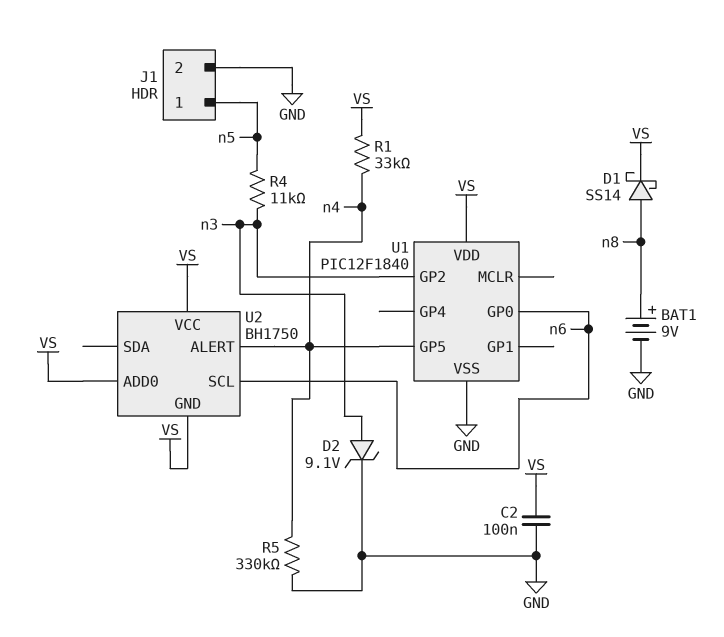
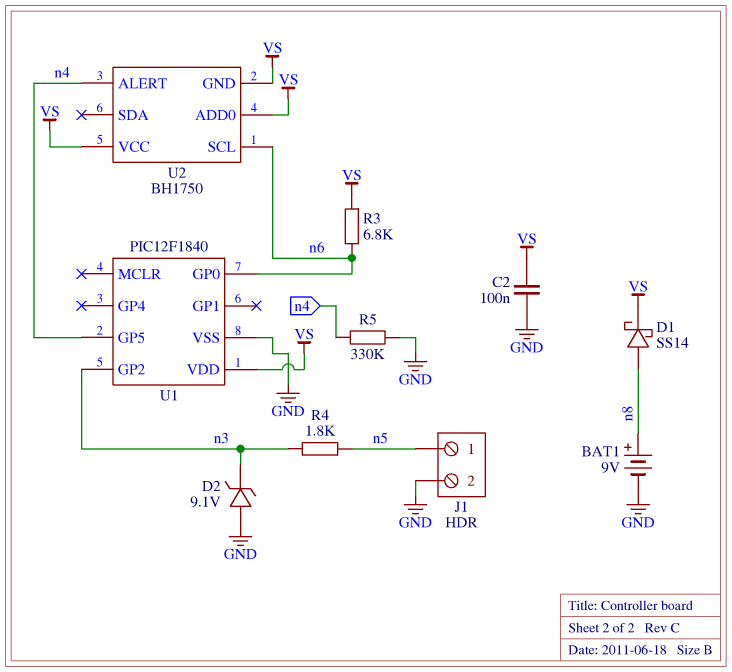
D2: zener 9.1V (A n3, K GND) -> zener 9.1V (A GND, K n3)
R1: 33k (VS, n4) -> none
R3: none -> 6.8k (VS, n6)
R4: 11k (n3, n5) -> 1.8k (n3, n5)

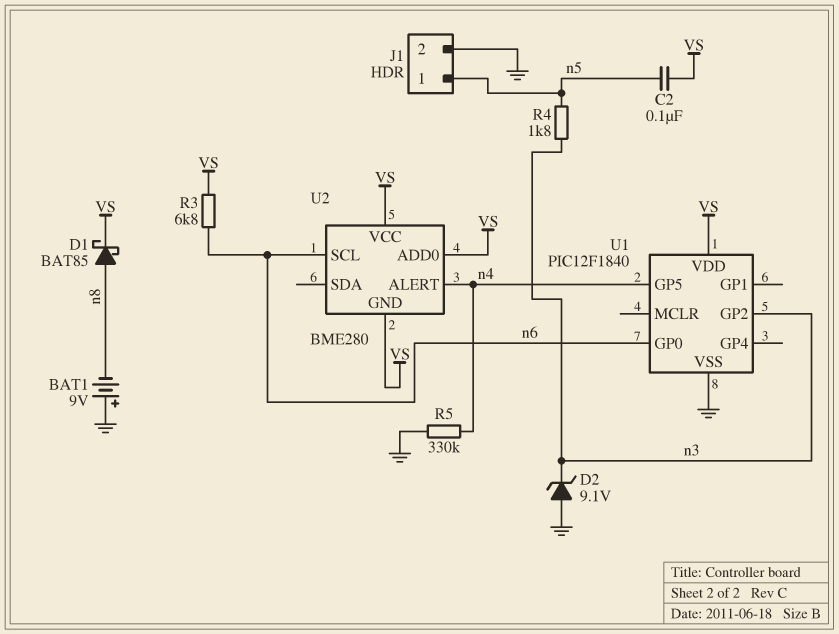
BAT1: 9V (plus n8, minus GND) -> 9V (plus GND, minus n8)
C2: 100nF (GND, VS) -> 100nF (VS, n5)
D1: schottky SS14 (A n8, K VS) -> schottky BAT85 (A n8, K VS)
U2: BH1750 -> BME280

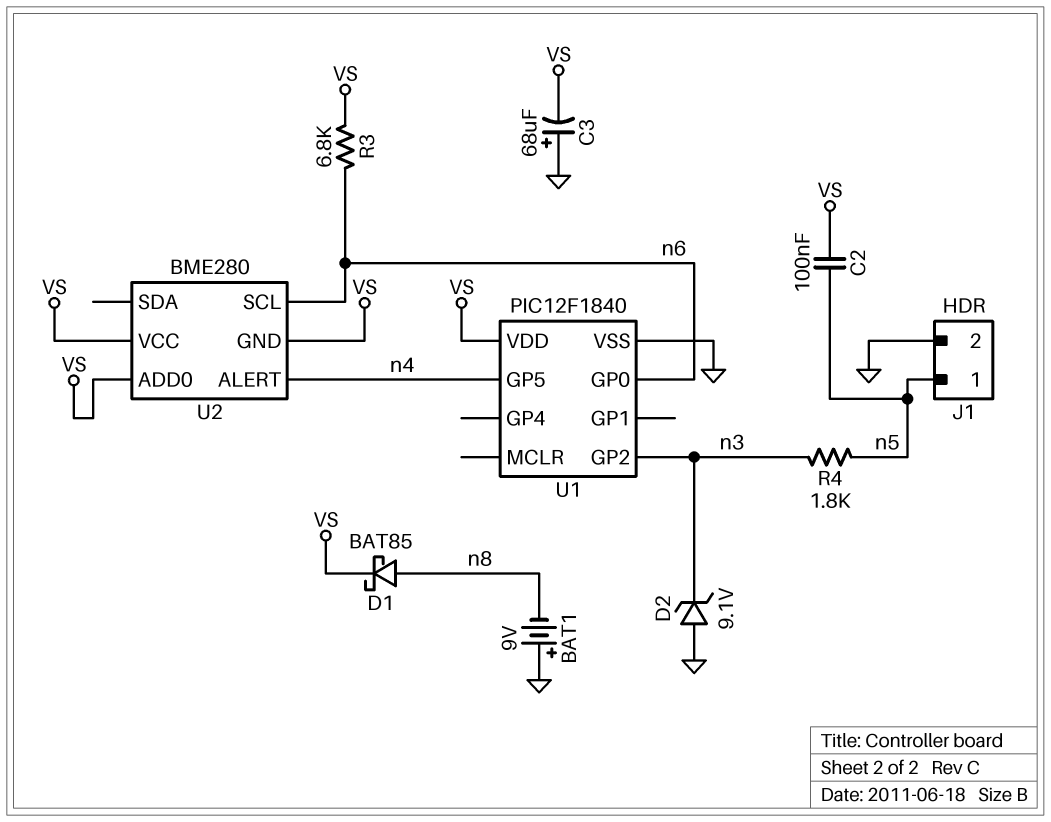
C3: none -> 68uF (plus GND, minus VS)
R5: 330k (GND, n4) -> none

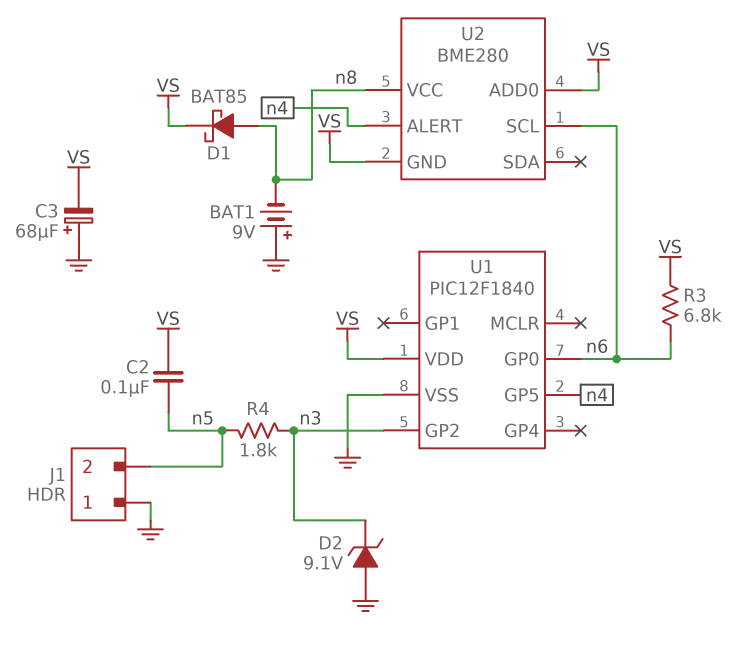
J1 pin 1: n5 -> GND
J1 pin 2: GND -> n5
U2 pin VCC: VS -> n8

